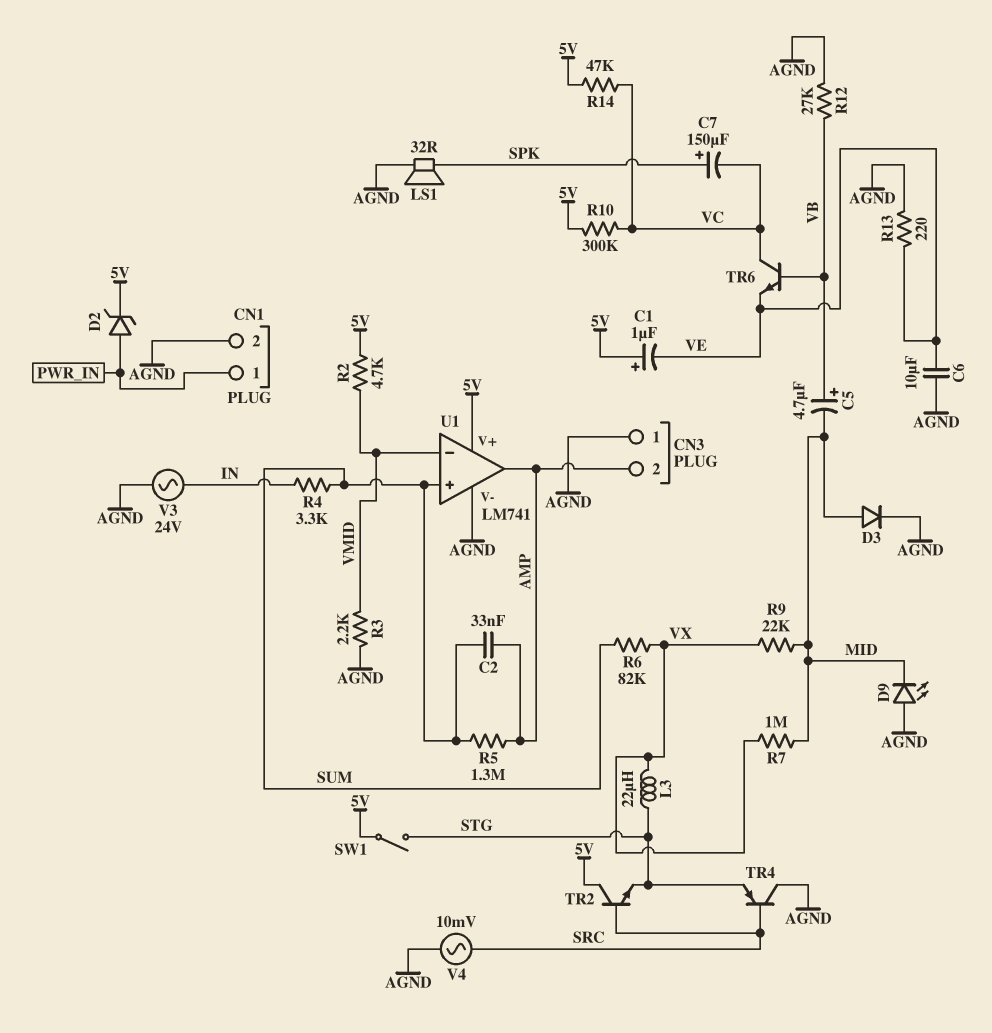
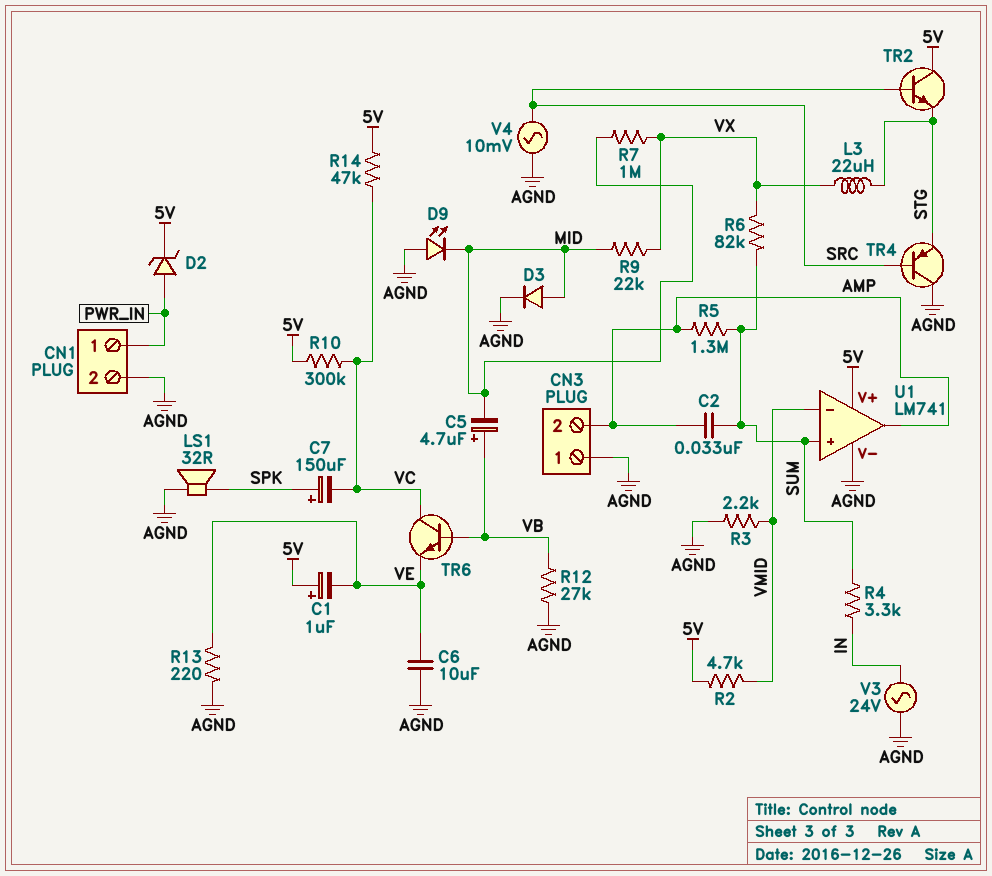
SW1: switch (5V, STG) -> none

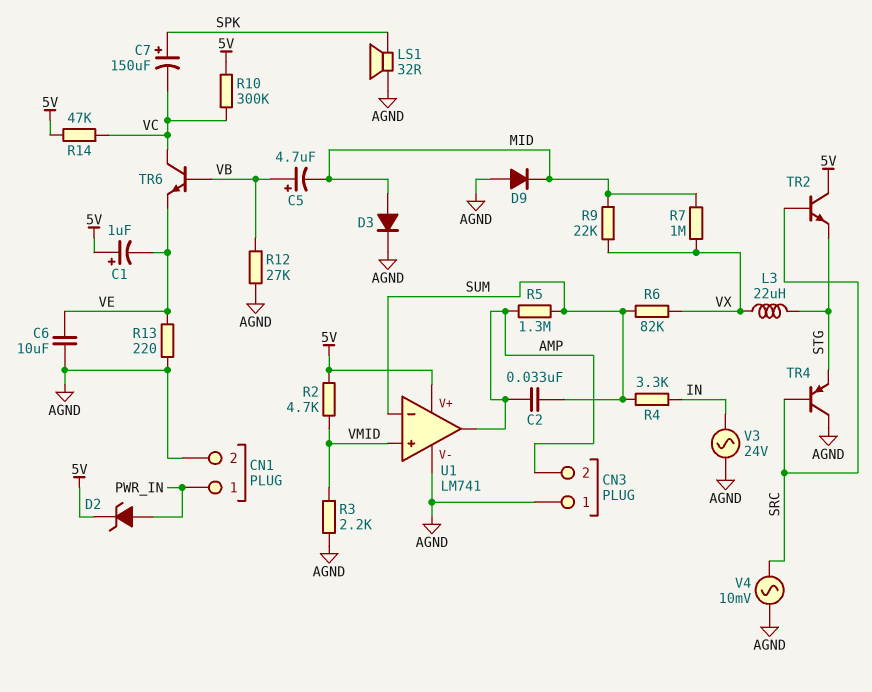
D9: LED (A AGND, K MID) -> diode (A AGND, K MID)
U1 pin in+: SUM -> VMID
U1 pin in-: VMID -> SUM

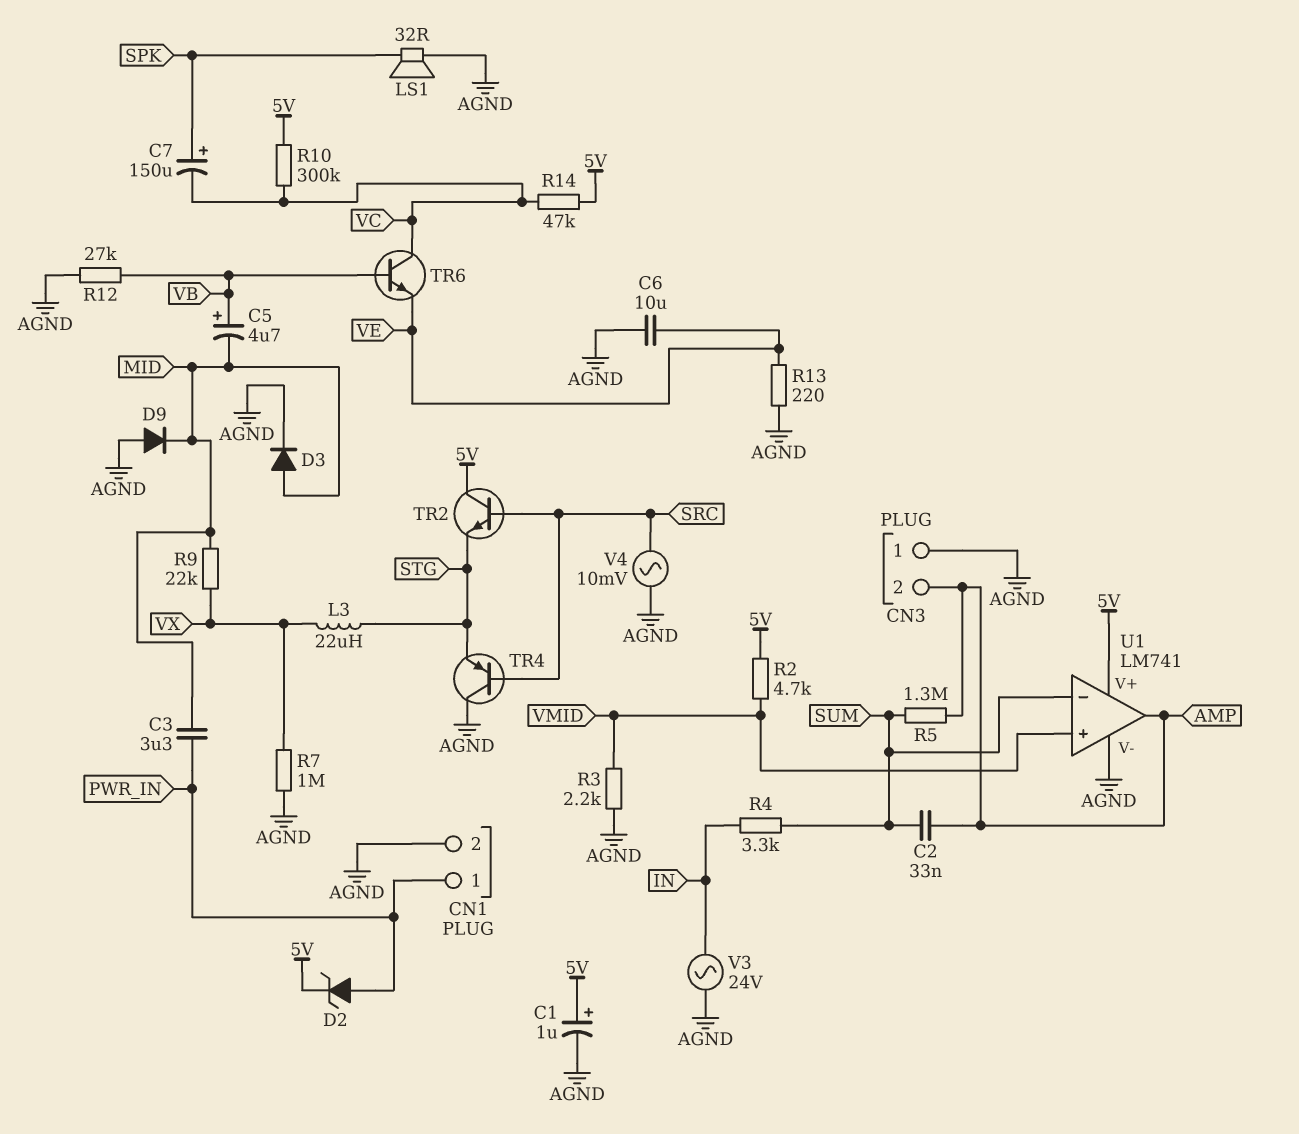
C1: 1uF (plus 5V, minus VE) -> 1uF (plus 5V, minus AGND)
C3: none -> 3.3uF (MID, PWR_IN)
R6: 82k (SUM, VX) -> none
R7: 1M (MID, VX) -> 1M (AGND, VX)

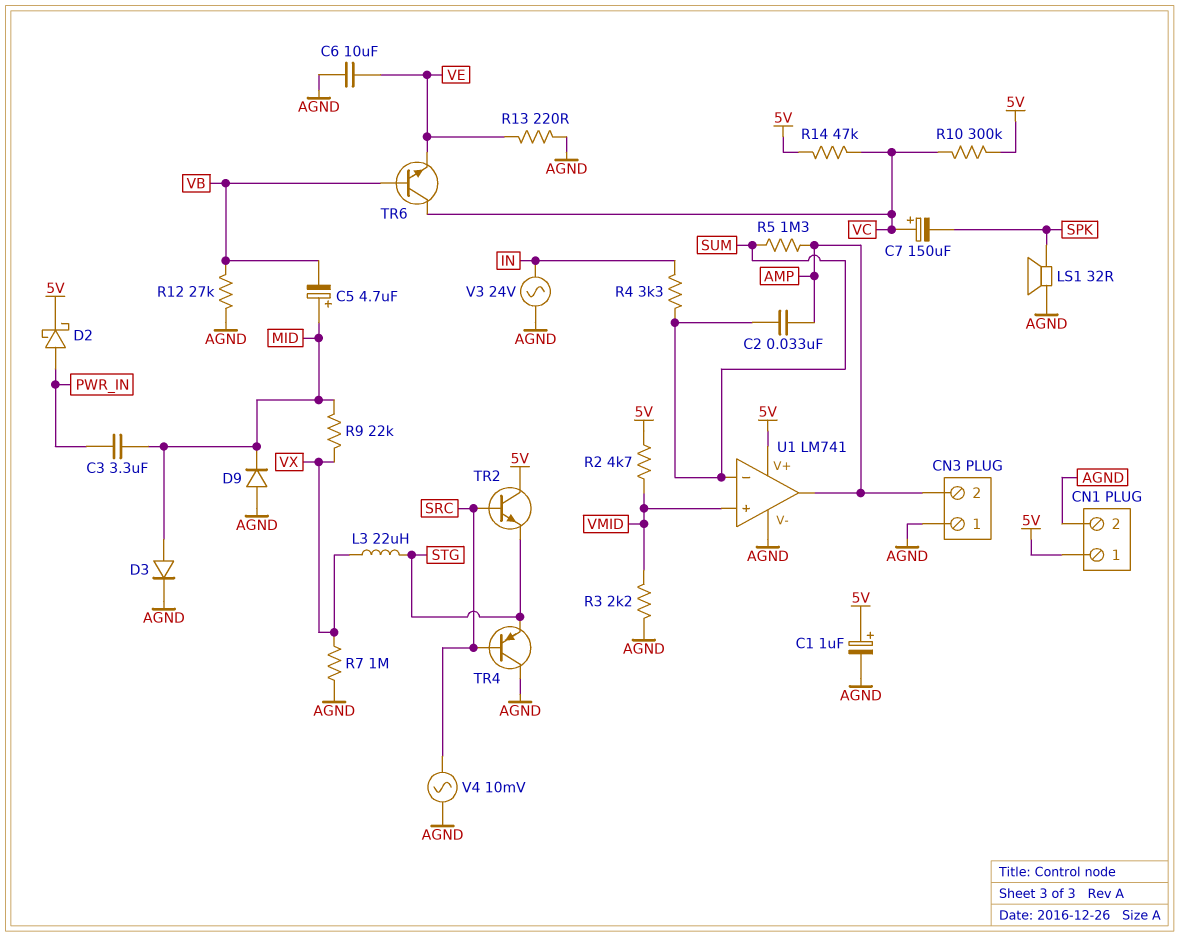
C5: 4.7uF (plus VB, minus MID) -> 4.7uF (plus MID, minus VB)
C7: 150uF (plus SPK, minus VC) -> 150uF (plus VC, minus SPK)
CN1 pin 1: PWR_IN -> 5V
D2: zener (A PWR_IN, K 5V) -> schottky (A PWR_IN, K 5V)

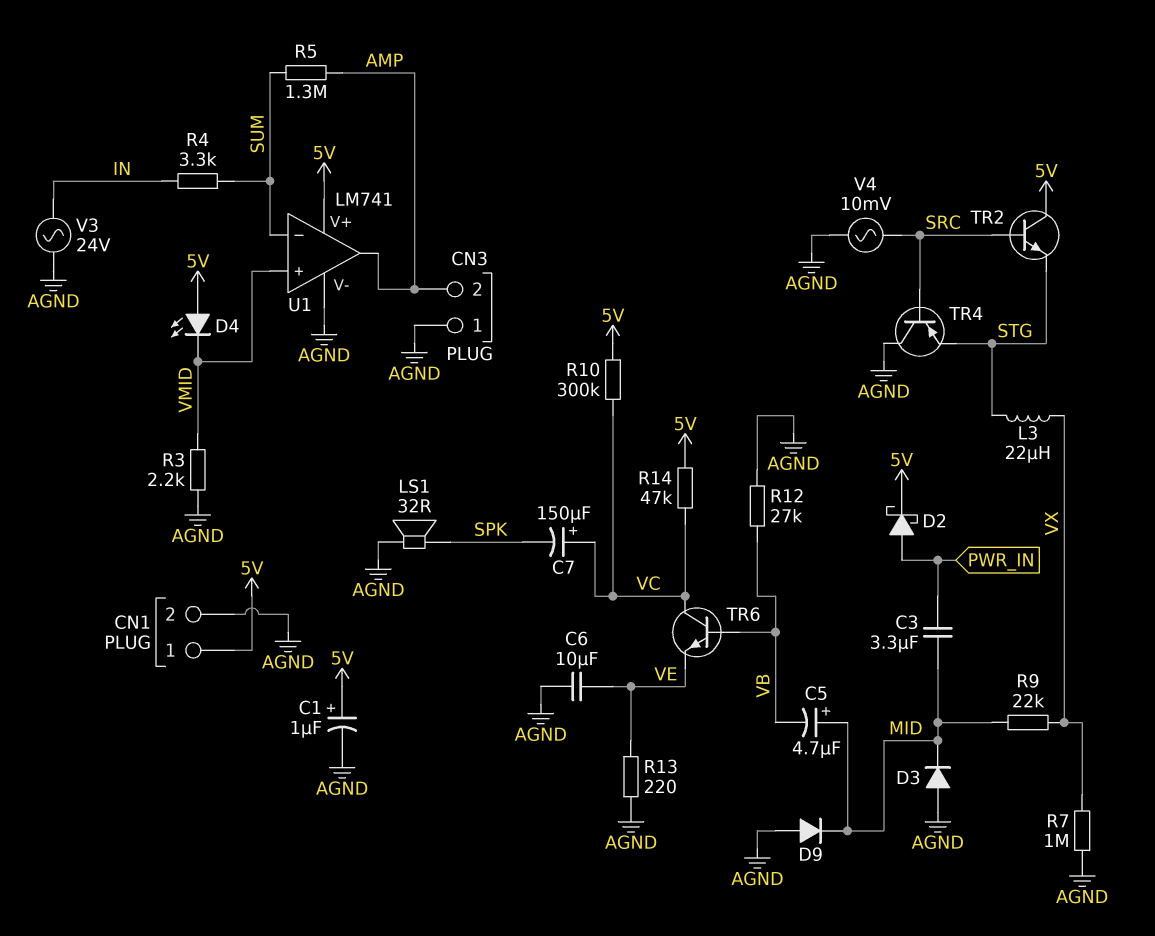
C2: 33nF (AMP, SUM) -> none
D3: diode (A MID, K AGND) -> diode (A AGND, K MID)
D4: none -> LED (A 5V, K VMID)
R2: 4.7k (5V, VMID) -> none

